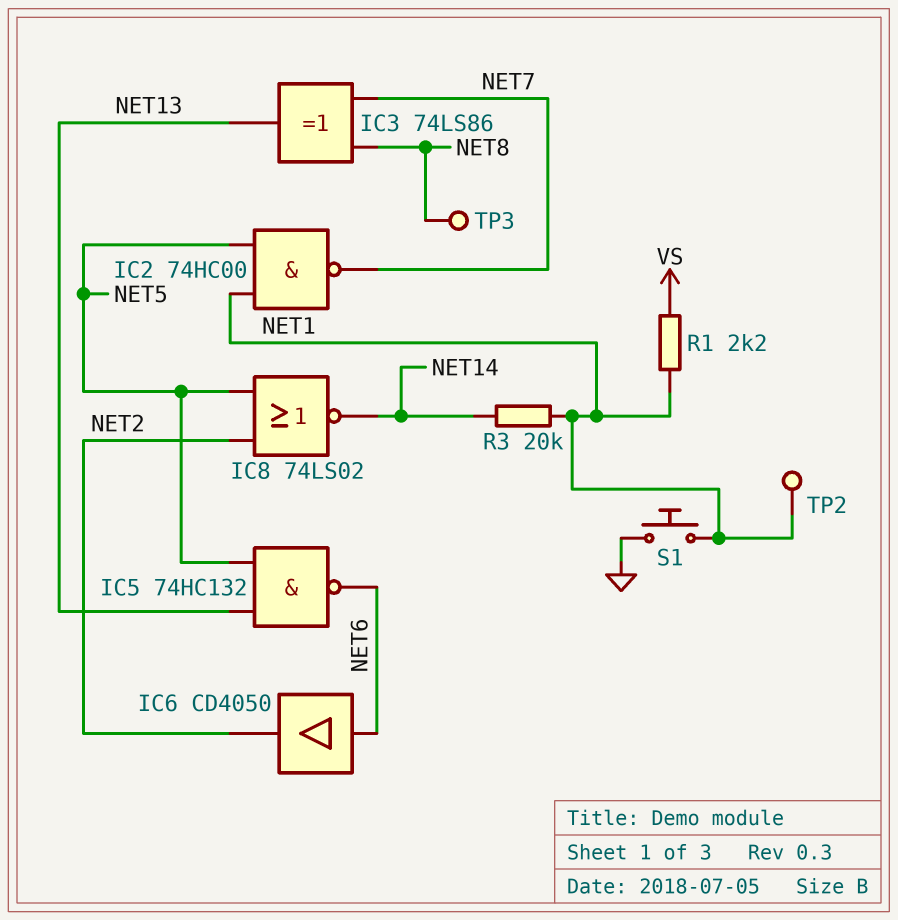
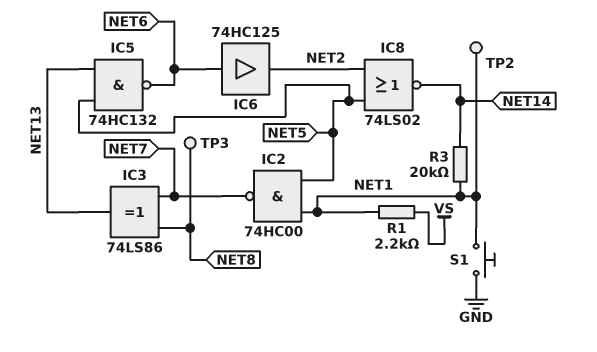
IC6: buffer CD4050 (in NET6, out NET2) -> buffer 74HC125 (in NET6, out NET2)

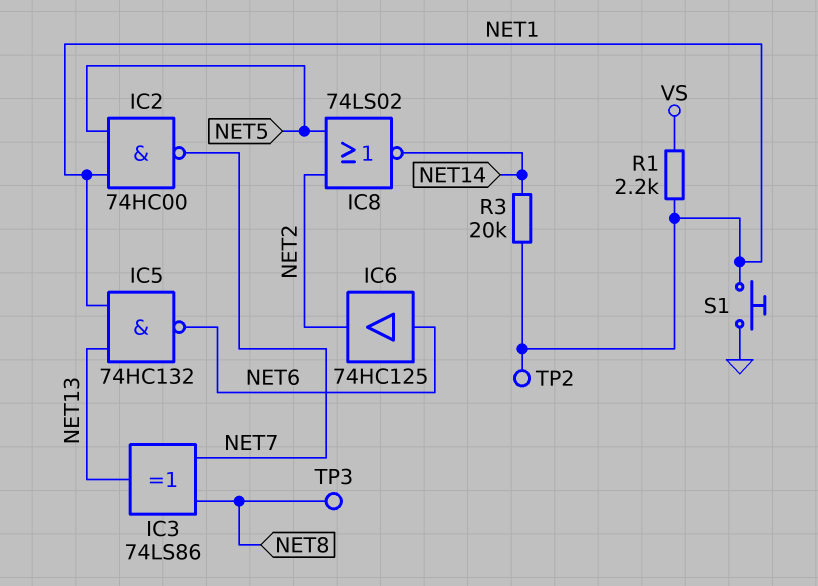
IC5: NAND 74HC132 (in NET5, in NET13, out NET6) -> NAND 74HC132 (in NET1, in NET13, out NET6)

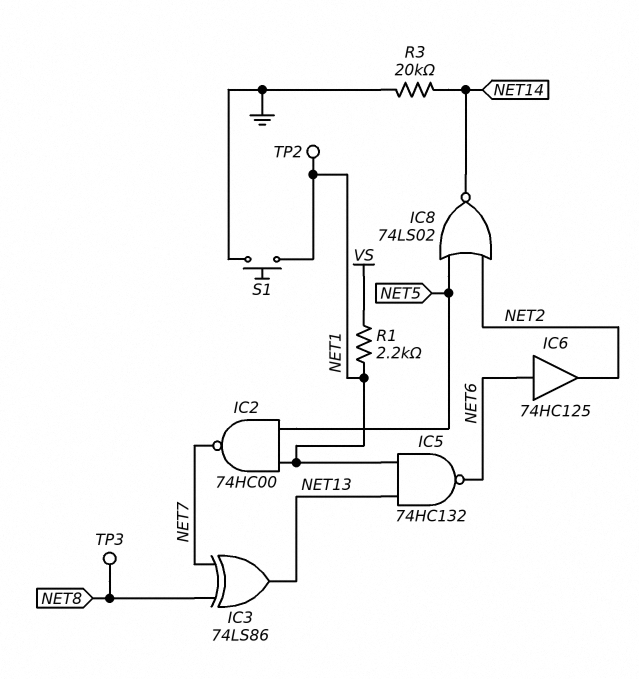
R3: 20k (NET1, NET14) -> 20k (GND, NET14)

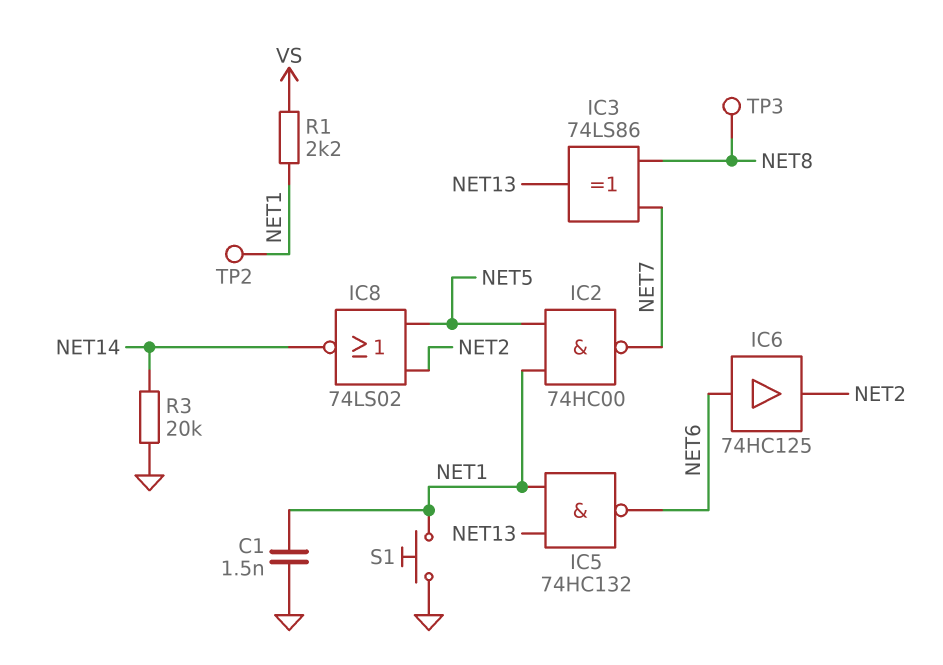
C1: none -> 1.5nF (GND, NET1)

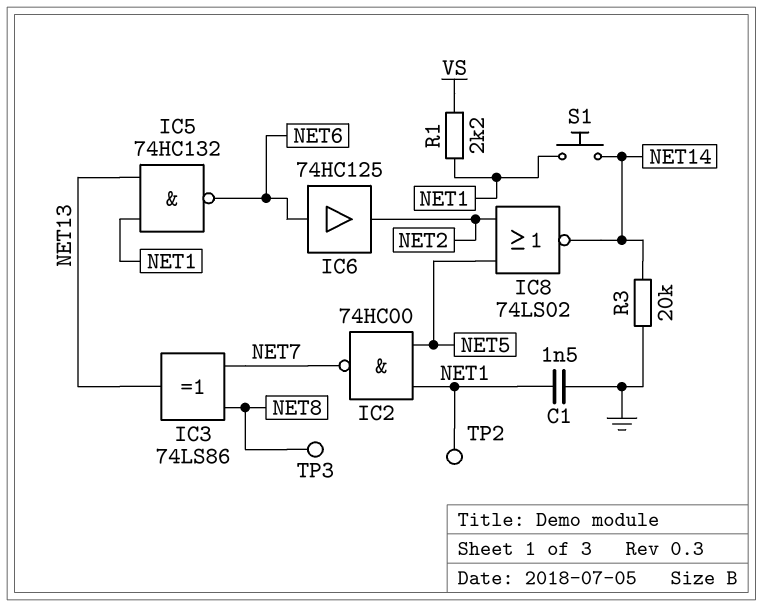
S1: button (GND, NET1) -> button (NET1, NET14)

